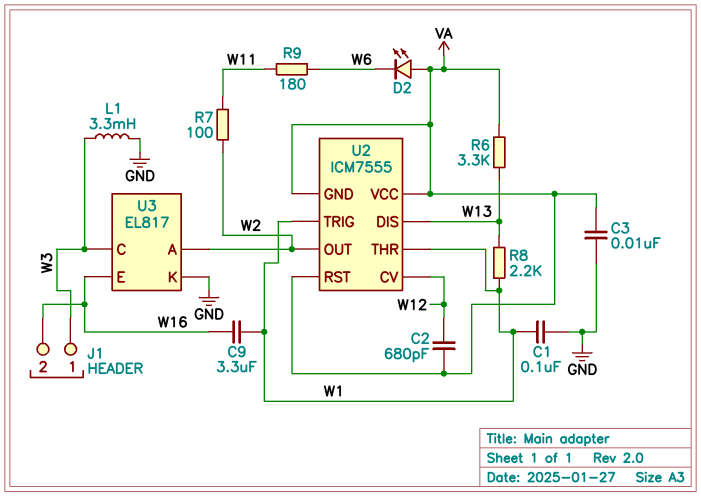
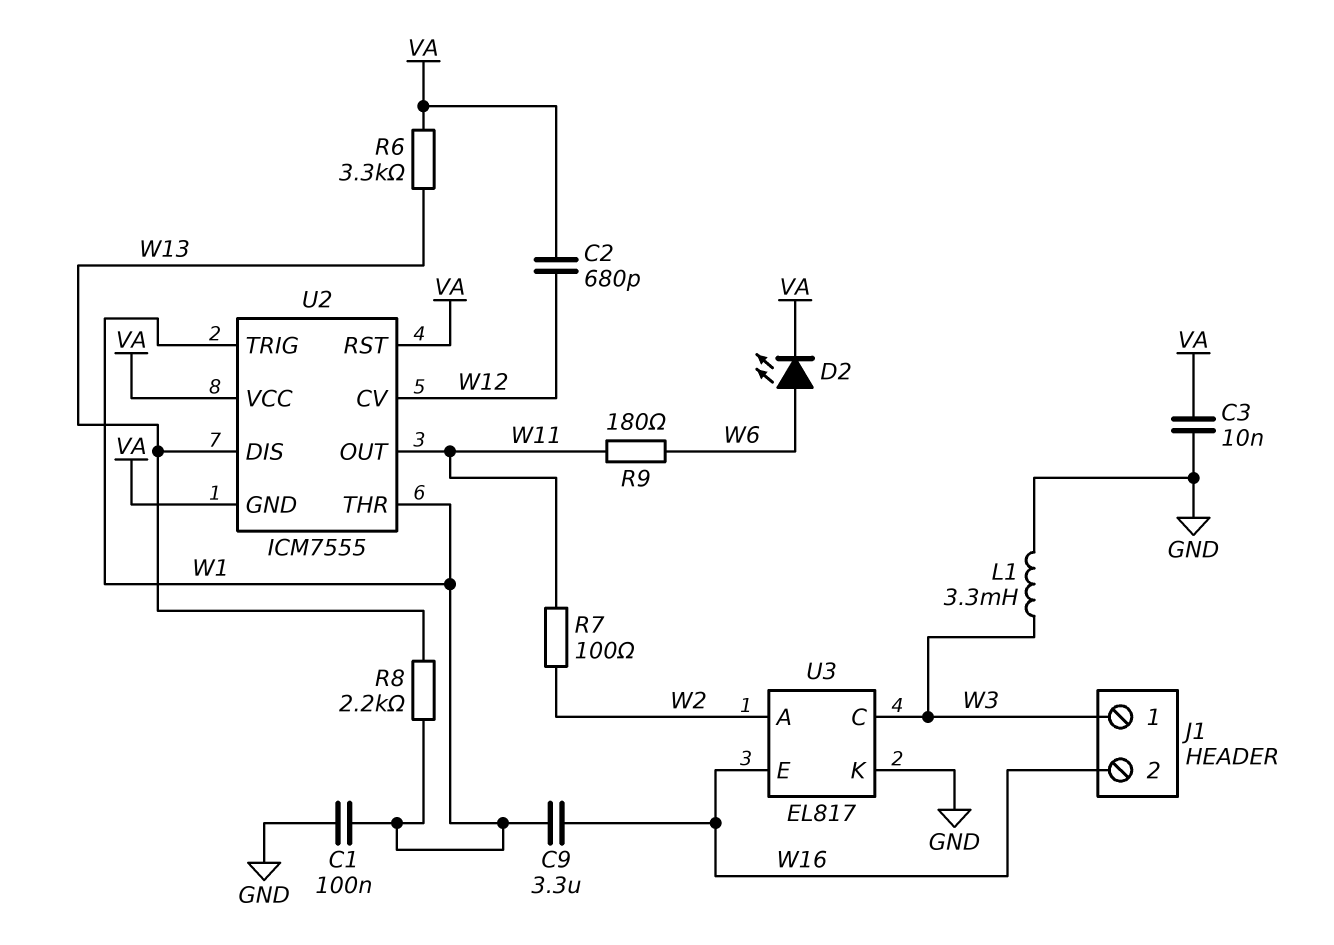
D2: LED (A VA, K W6) -> LED (A W6, K VA)
U2 pin OUT: W2 -> W11

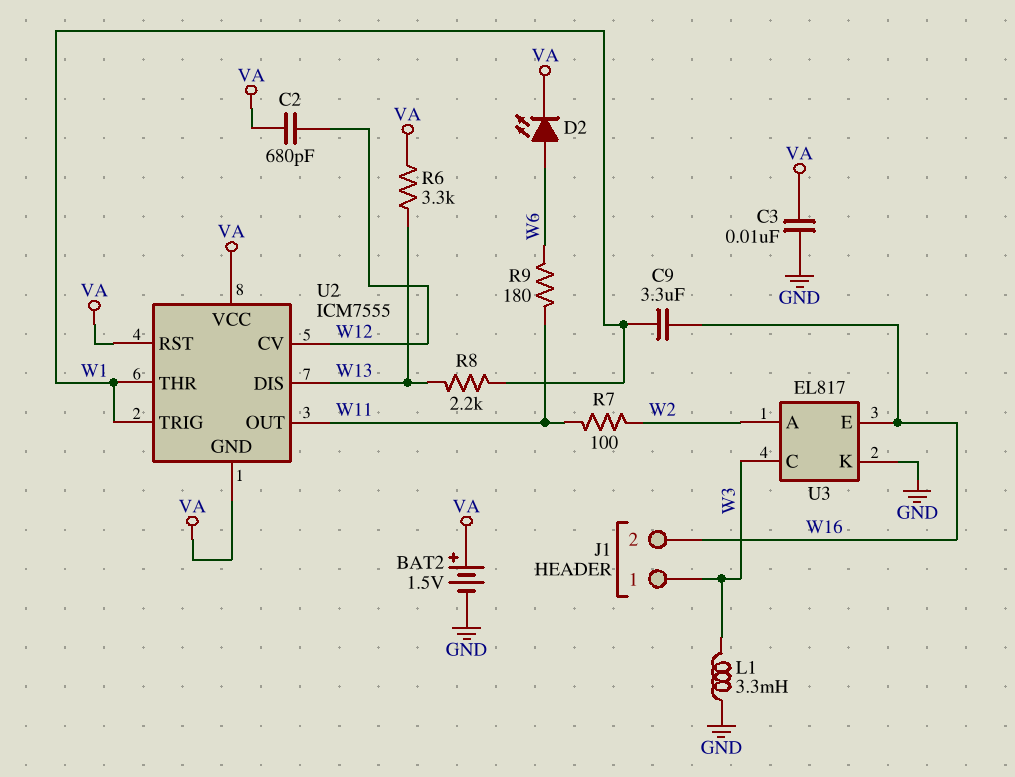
BAT2: none -> 1.5V (plus VA, minus GND)
C1: 100nF (GND, W1) -> none

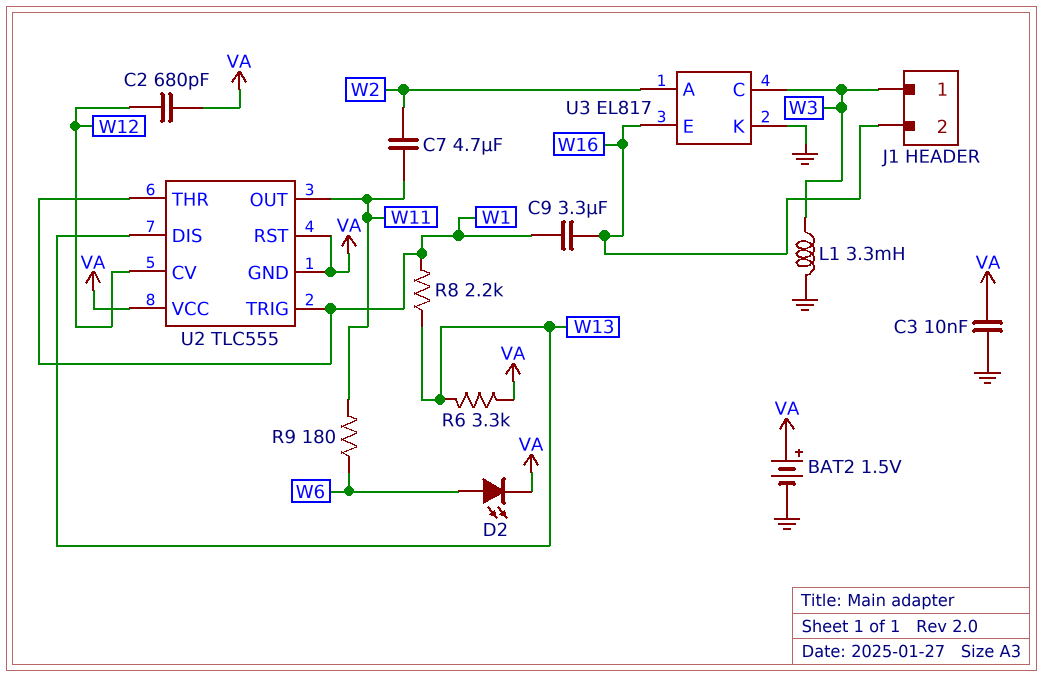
C7: none -> 4.7uF (W2, W11)
R7: 100 (W2, W11) -> none
U2: ICM7555 -> TLC555

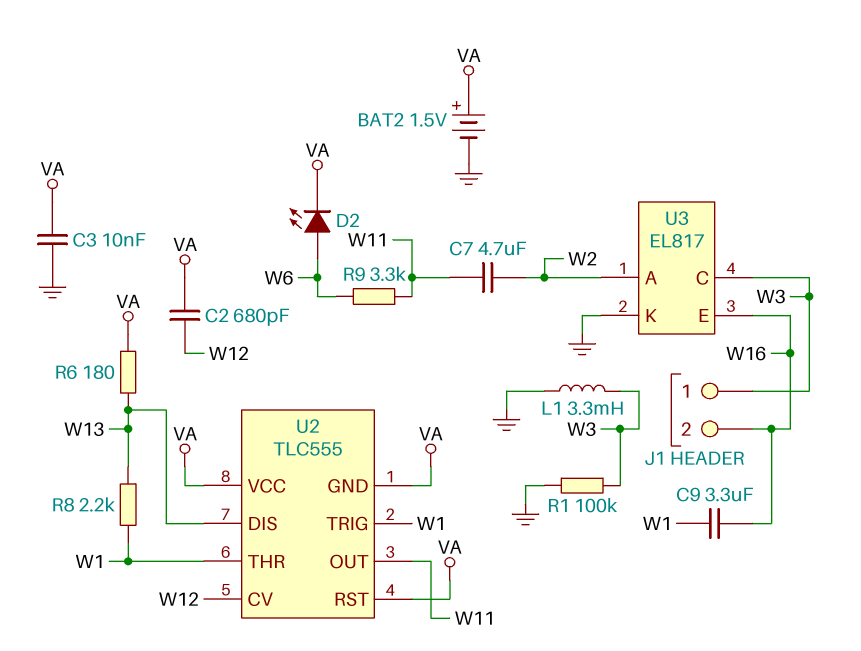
R1: none -> 100k (GND, W3)
R6: 3.3k (VA, W13) -> 180 (VA, W13)
R9: 180 (W6, W11) -> 3.3k (W6, W11)

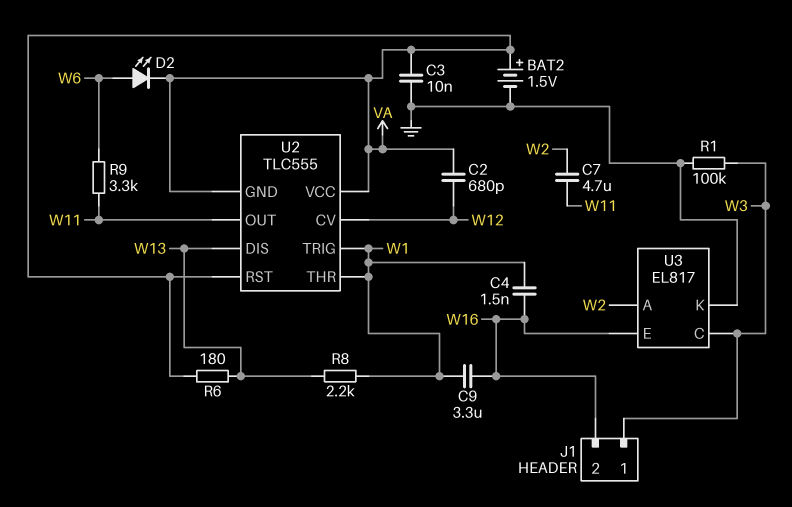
C4: none -> 1.5nF (W1, W16)
L1: 3.3mH (GND, W3) -> none

